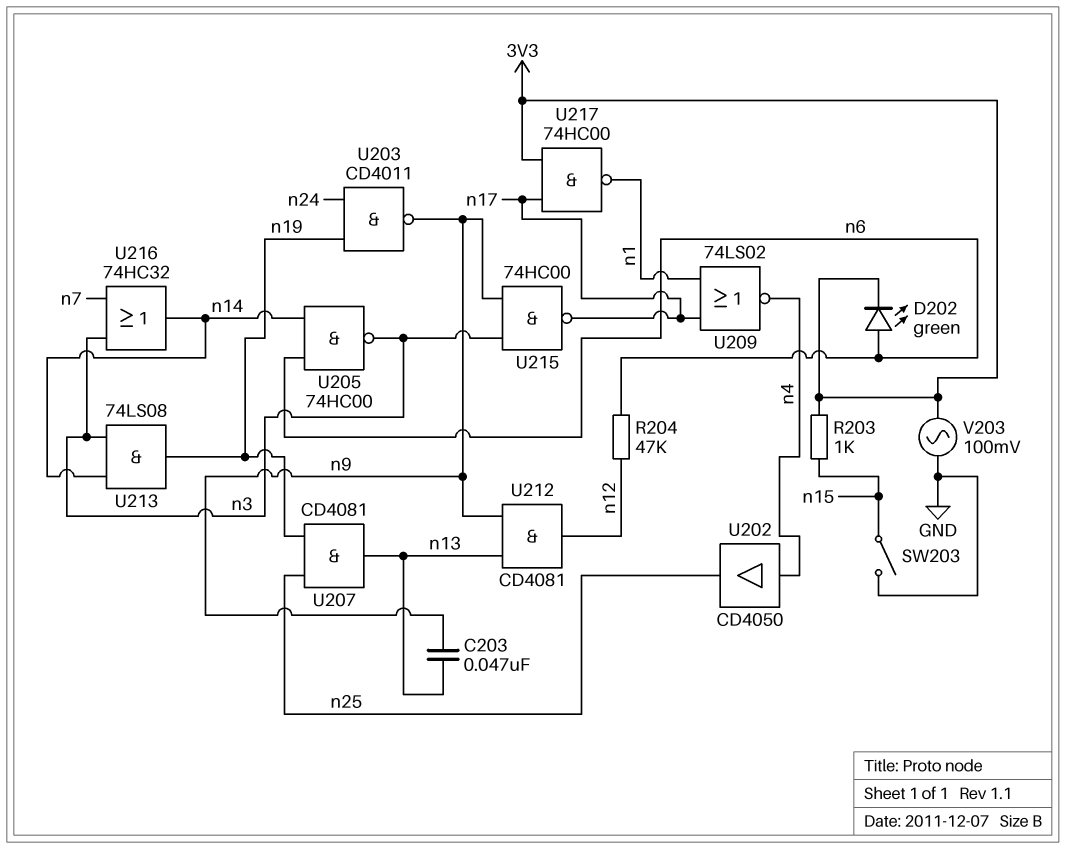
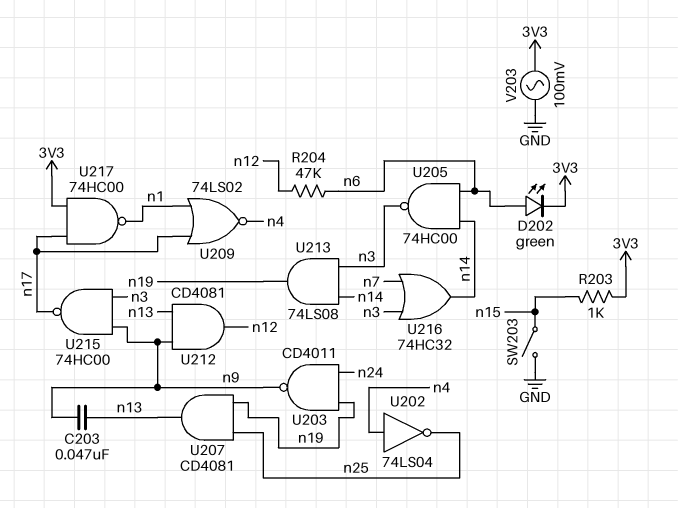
U202: buffer CD4050 (in n4, out n25) -> NOT 74LS04 (in n4, out n25)

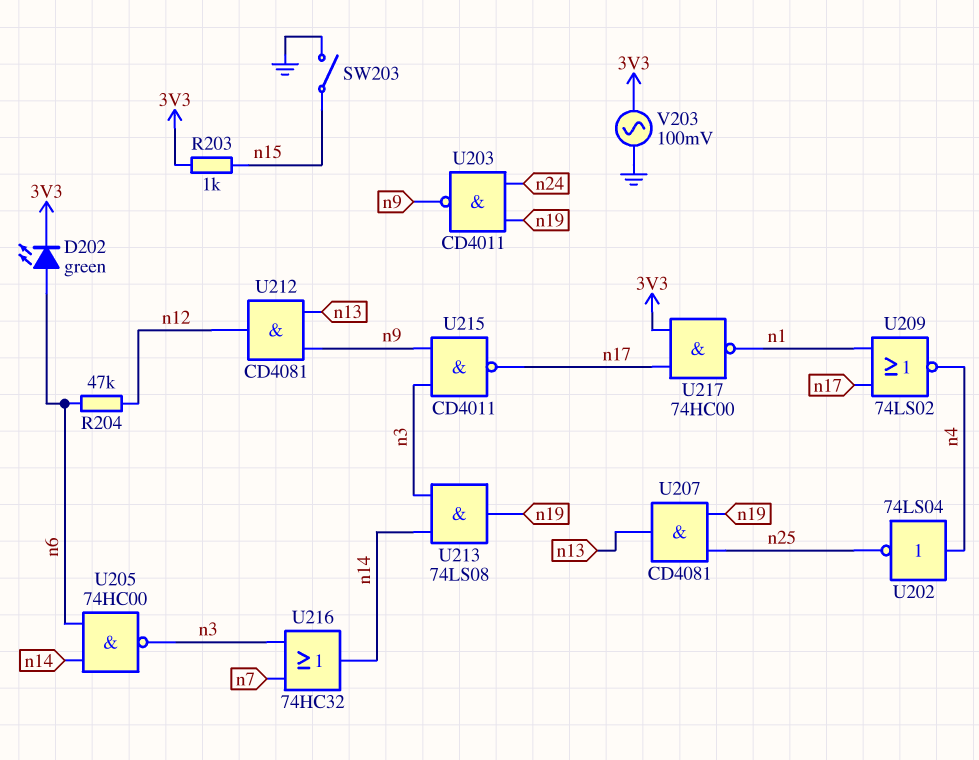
C203: 47nF (n9, n13) -> none
U215: NAND 74HC00 (in n3, in n9, out n17) -> NAND CD4011 (in n3, in n9, out n17)

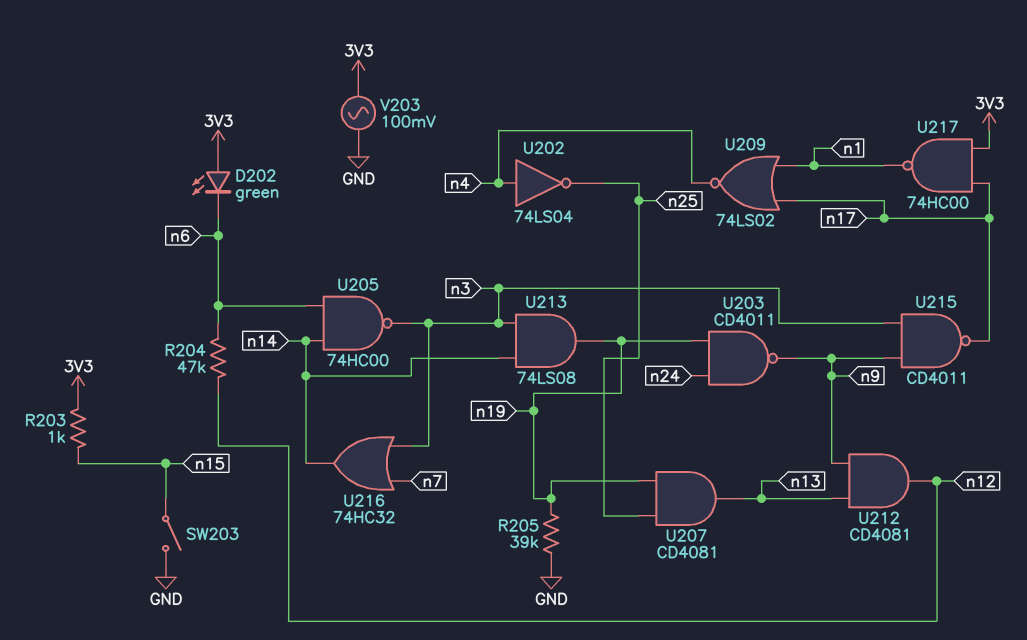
D202: LED green (A n6, K 3V3) -> LED green (A 3V3, K n6)
R205: none -> 39k (GND, n19)

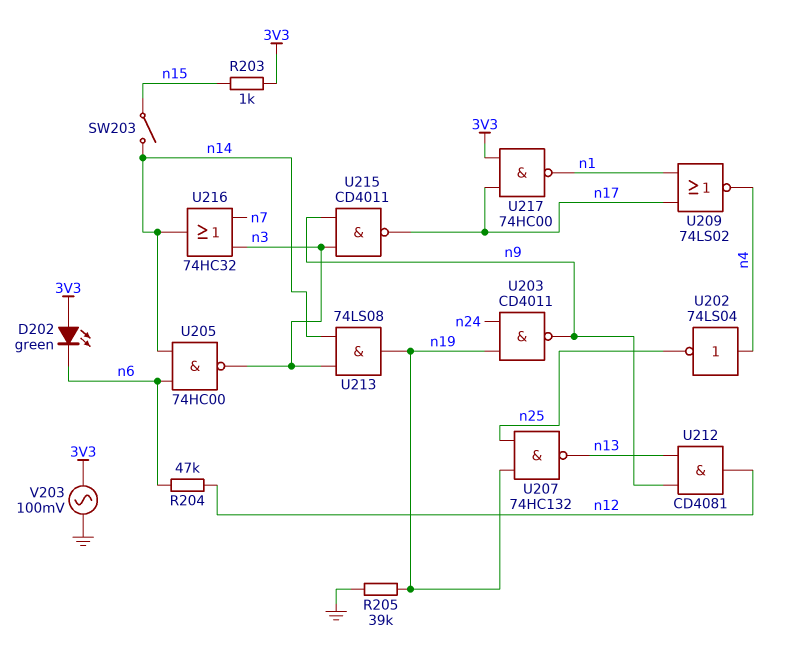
SW203: switch (GND, n15) -> switch (n14, n15)
U207: AND CD4081 (in n19, in n25, out n13) -> NAND 74HC132 (in n19, in n25, out n13)

